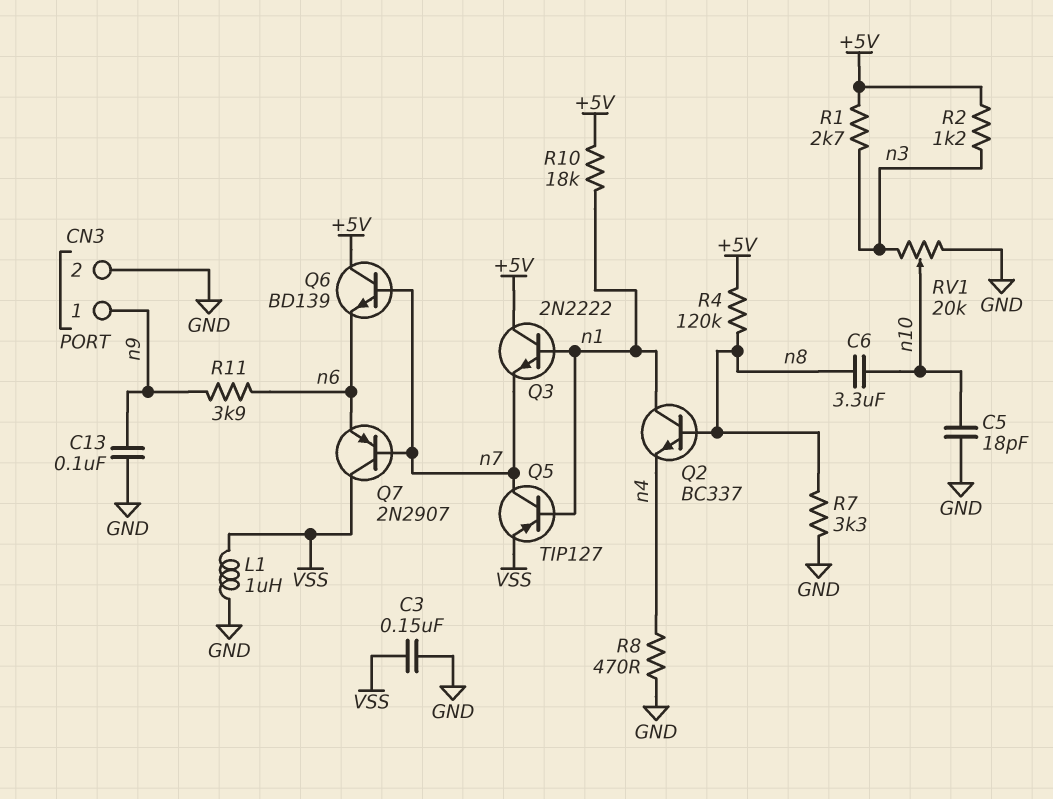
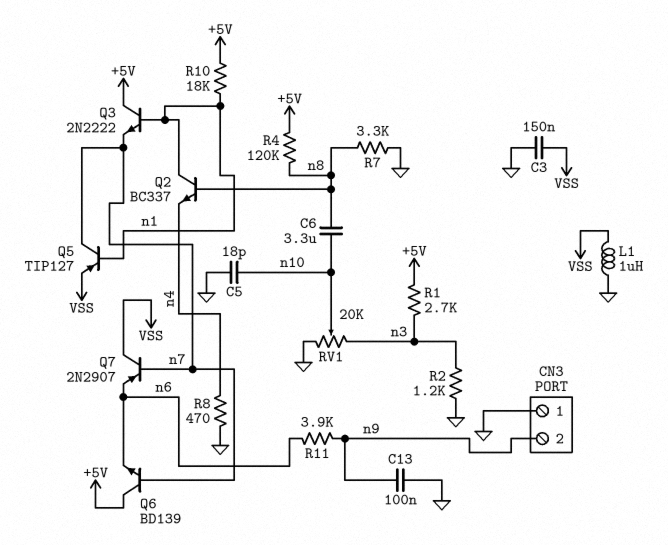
CN3 pin 1: n9 -> GND
CN3 pin 2: GND -> n9
R2: 1.2k (+5V, n3) -> 1.2k (GND, n3)

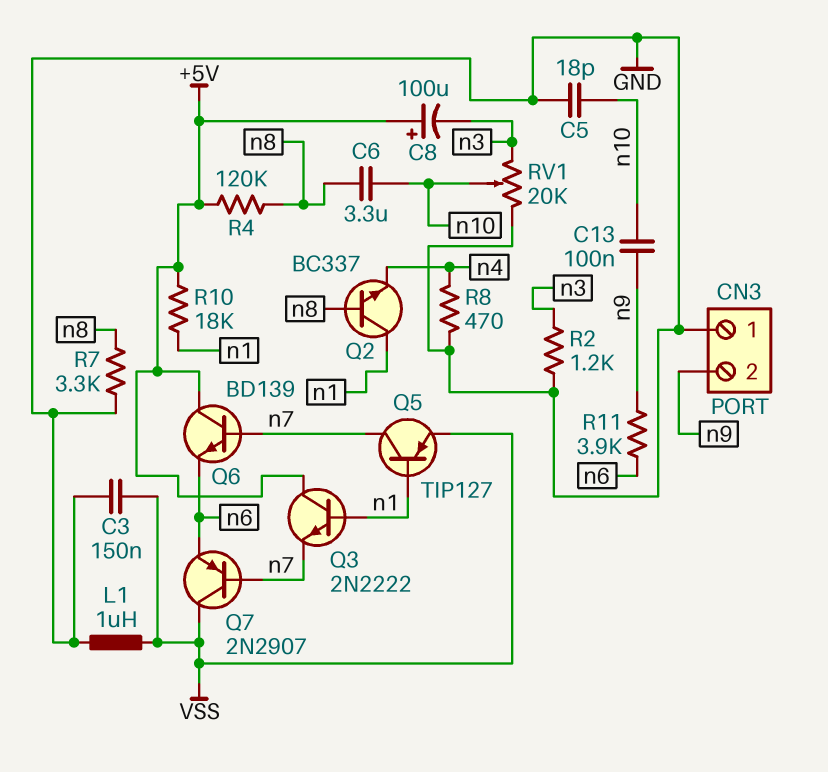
C8: none -> 100uF (plus +5V, minus n3)
C13: 100nF (GND, n9) -> 100nF (n9, n10)
R1: 2.7k (+5V, n3) -> none

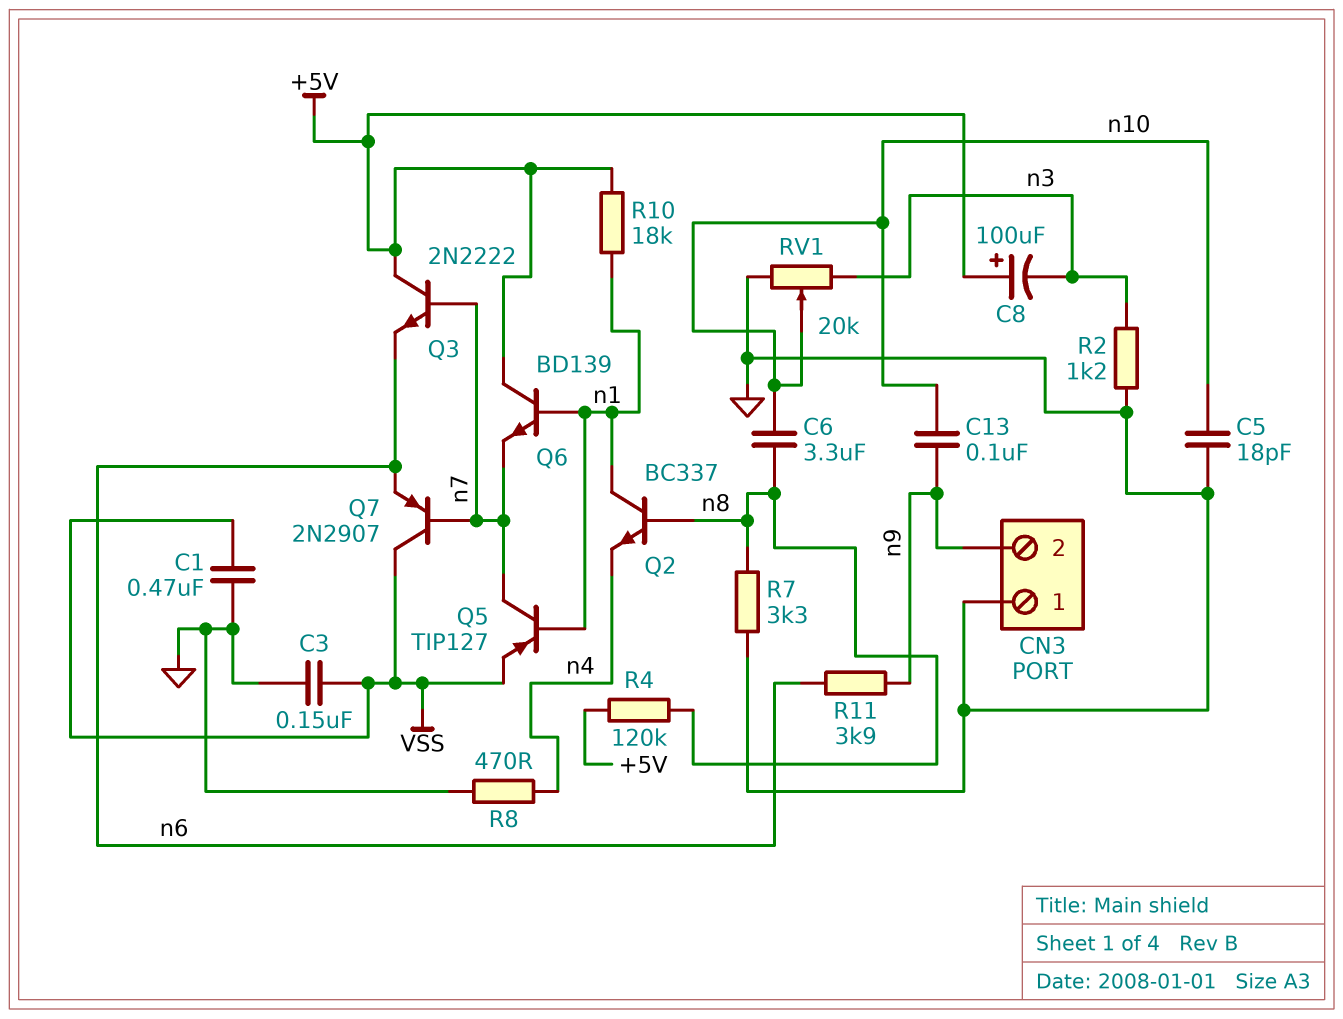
C1: none -> 470nF (GND, VSS)
L1: 1uH (GND, VSS) -> none
Q3: NPN 2N2222 (B n1, C +5V, E n7) -> NPN 2N2222 (B n7, C +5V, E n6)
Q6: NPN BD139 (B n7, C +5V, E n6) -> NPN BD139 (B n1, C +5V, E n7)

